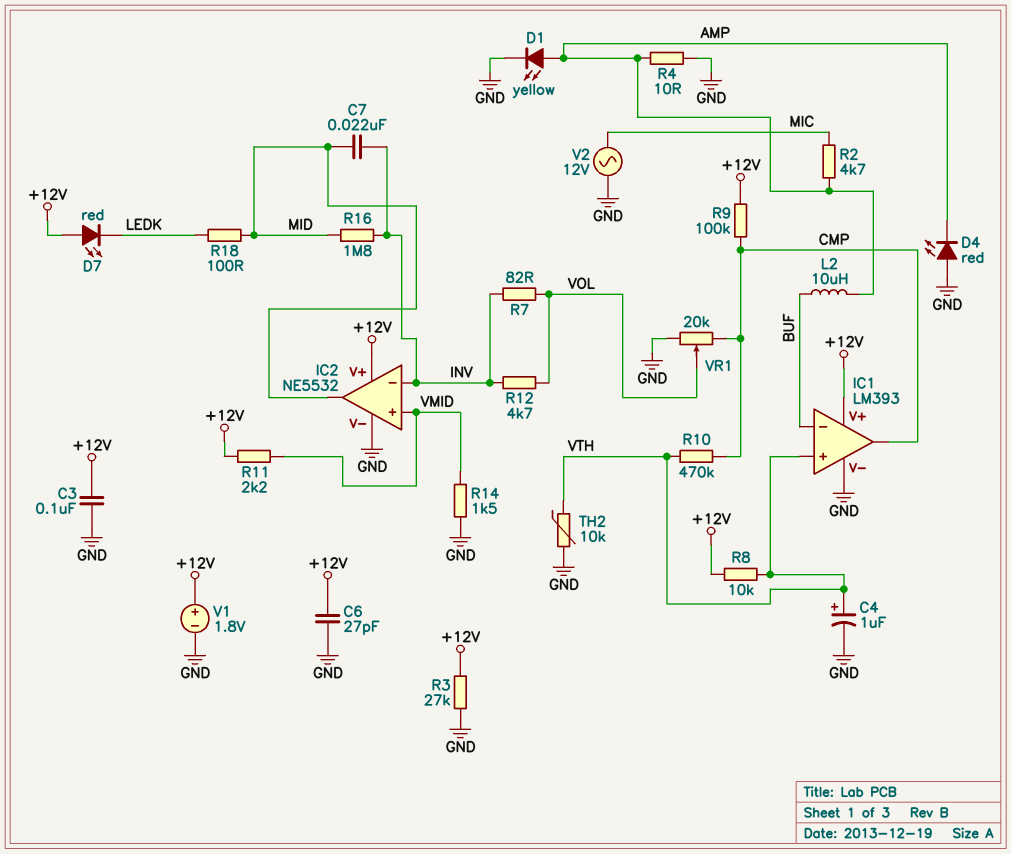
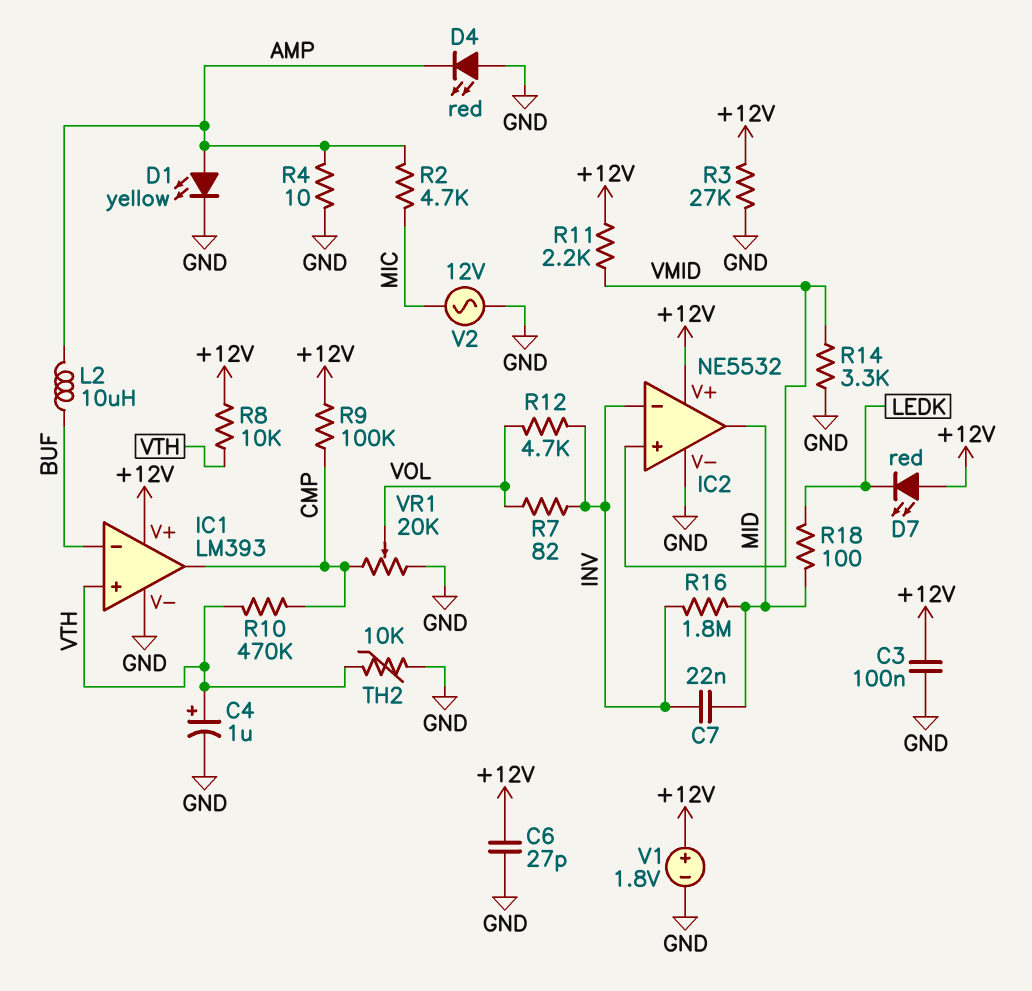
R14: 1.5k (GND, VMID) -> 3.3k (GND, VMID)

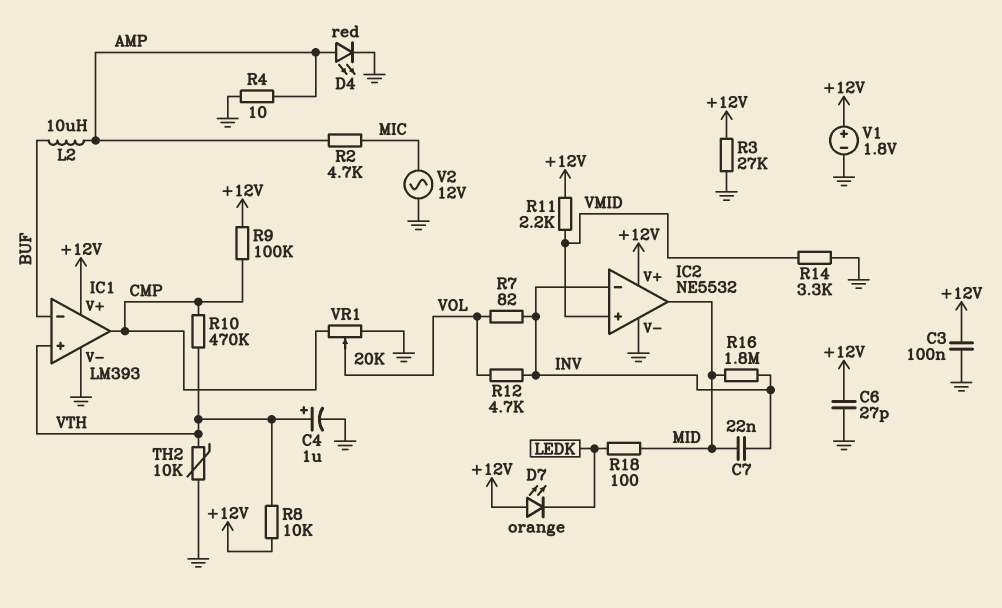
D1: LED yellow (A AMP, K GND) -> none
D4: LED red (A GND, K AMP) -> LED red (A AMP, K GND)
D7: LED red (A +12V, K LEDK) -> LED orange (A +12V, K LEDK)

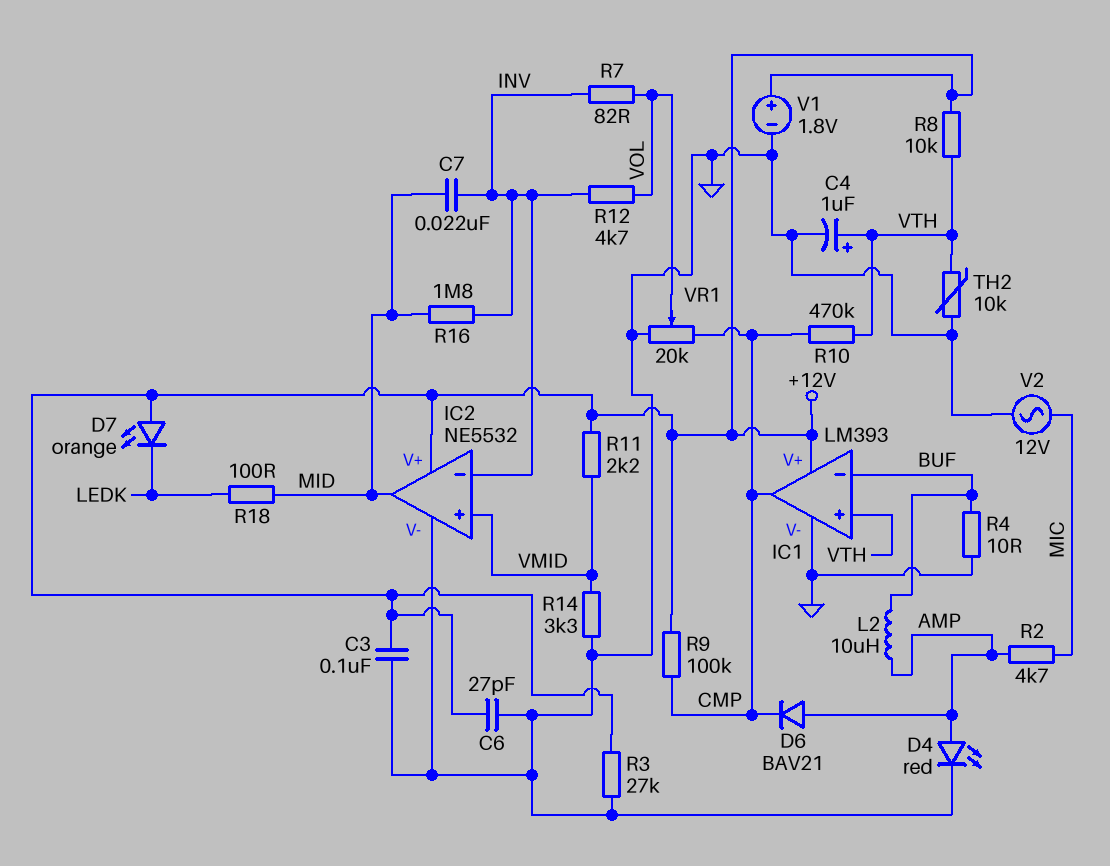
D6: none -> diode BAV21 (A AMP, K CMP)
R4: 10 (AMP, GND) -> 10 (BUF, GND)

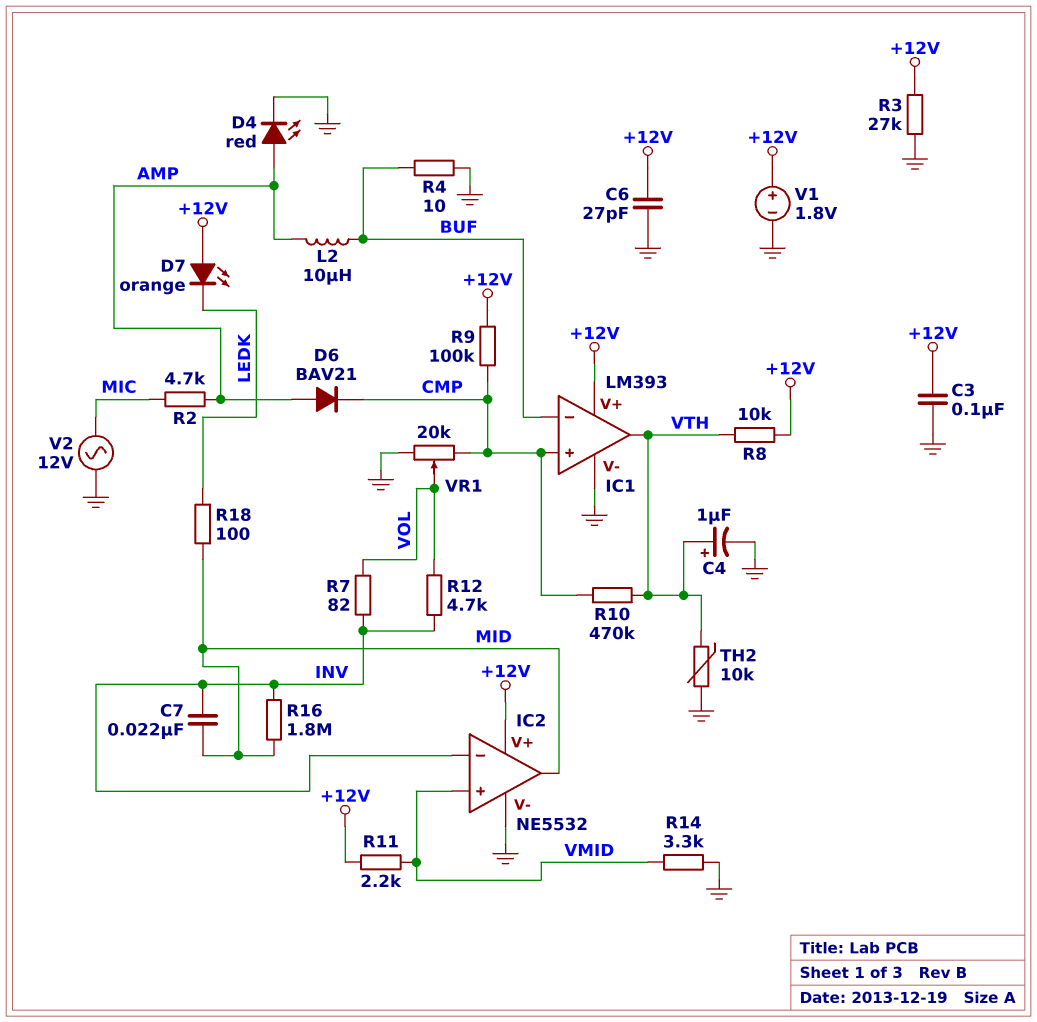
IC1 pin in+: VTH -> CMP
IC1 pin out: CMP -> VTH

